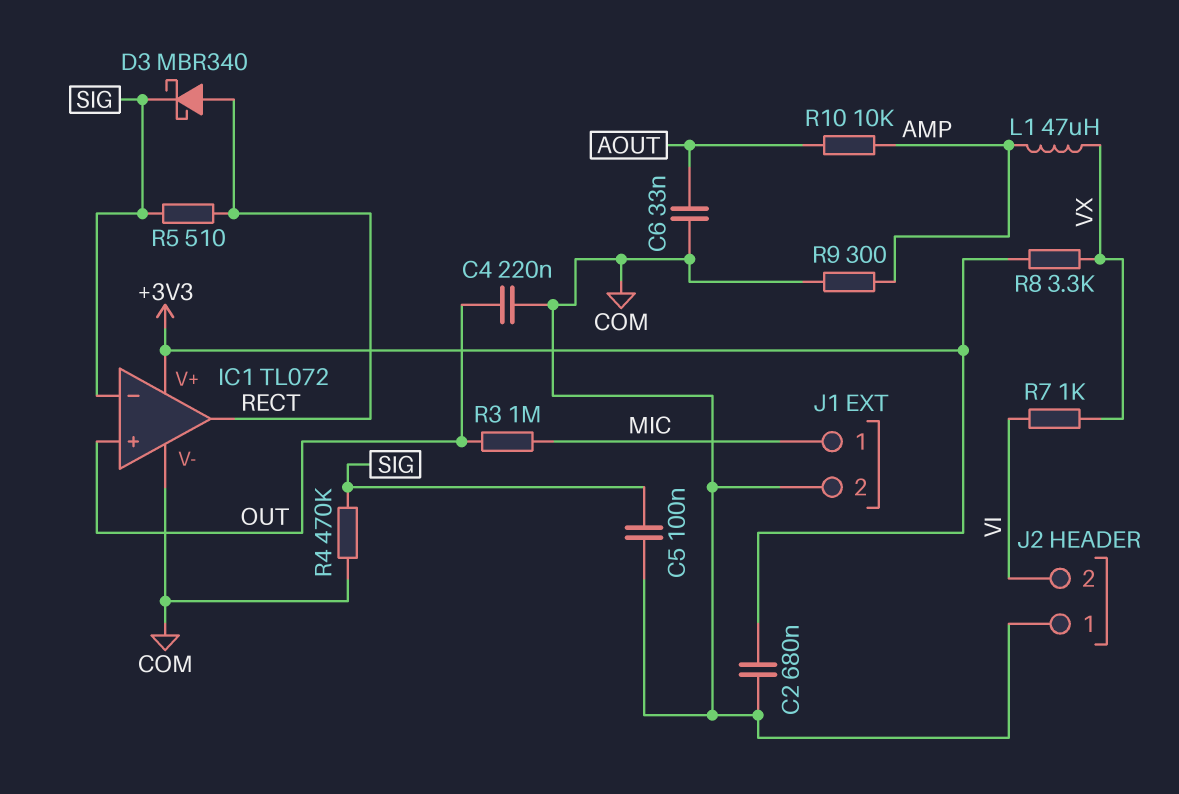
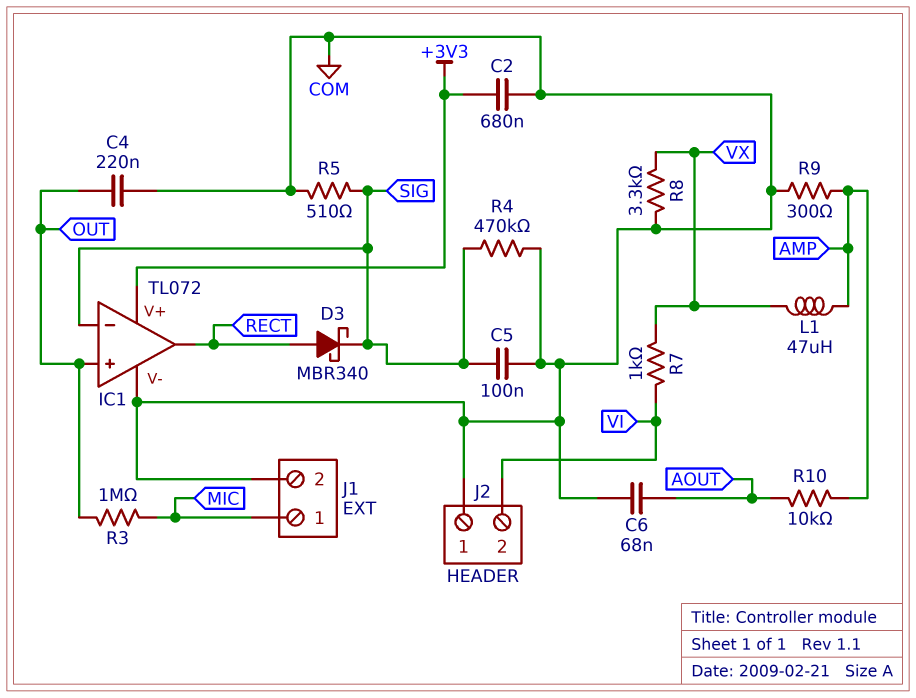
C6: 33nF (AOUT, COM) -> 68nF (AOUT, COM)
R5: 510 (RECT, SIG) -> 510 (COM, SIG)
R8: 3.3k (+3V3, VX) -> 3.3k (COM, VX)

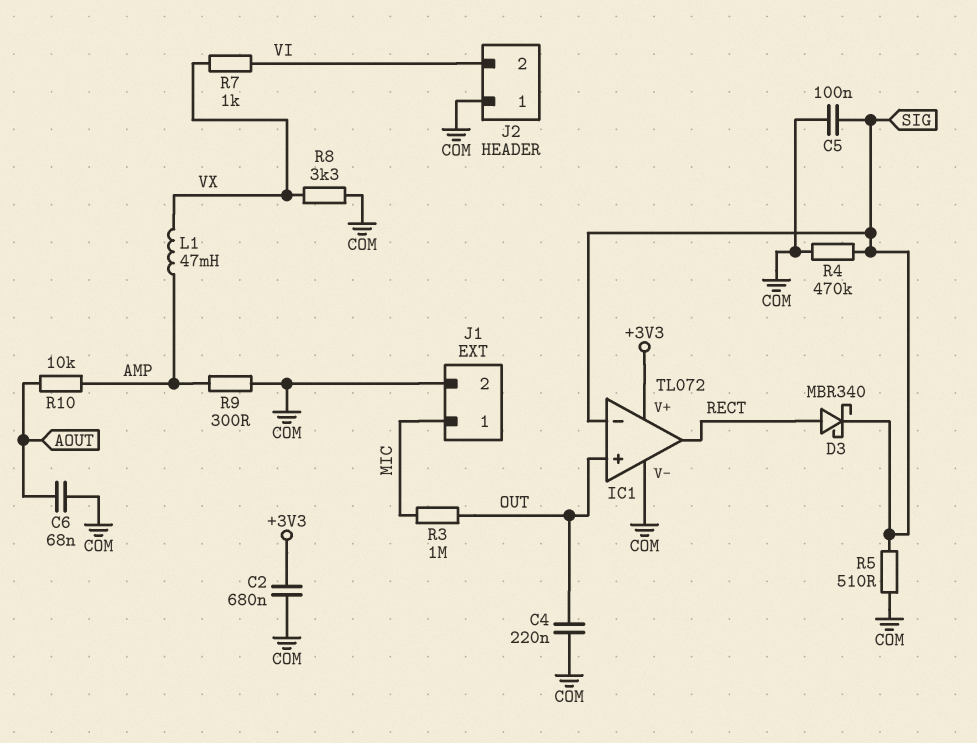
L1: 47uH (AMP, VX) -> 47mH (AMP, VX)

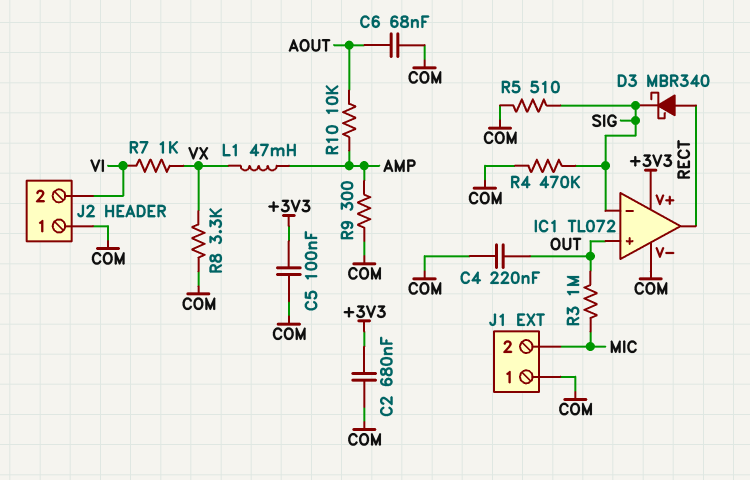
C5: 100nF (COM, SIG) -> 100nF (+3V3, COM)
J1 pin 1: MIC -> COM
J1 pin 2: COM -> MIC

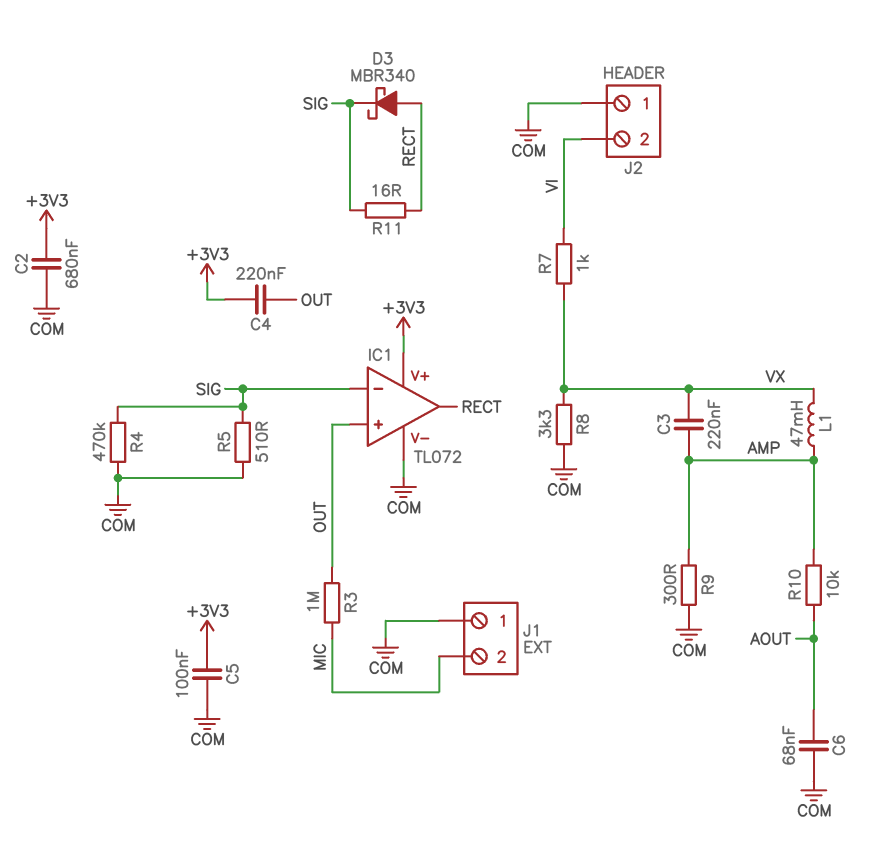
C3: none -> 220nF (AMP, VX)
C4: 220nF (COM, OUT) -> 220nF (+3V3, OUT)
R11: none -> 16 (RECT, SIG)

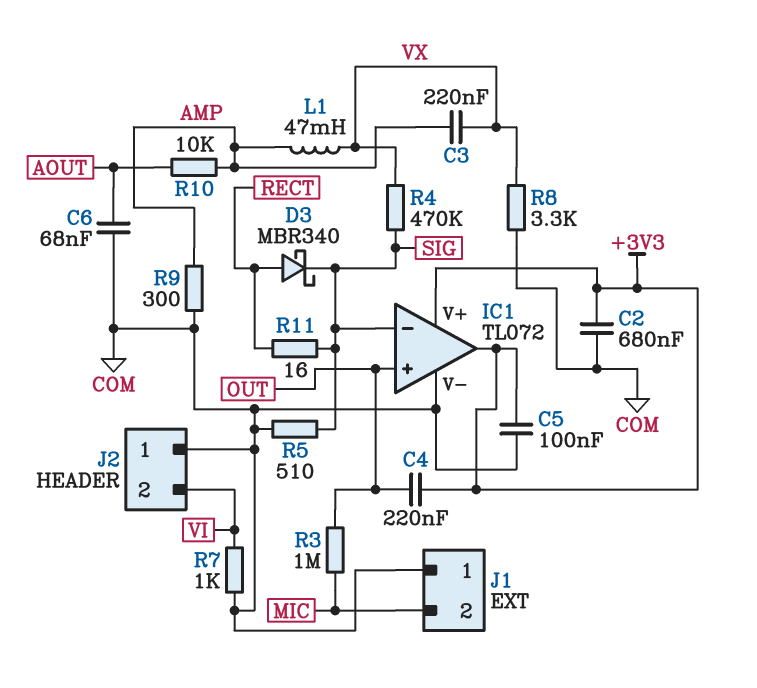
IC1 pin out: RECT -> +3V3
R4: 470k (COM, SIG) -> 470k (SIG, VX)
R7: 1k (VI, VX) -> 1k (COM, VI)

